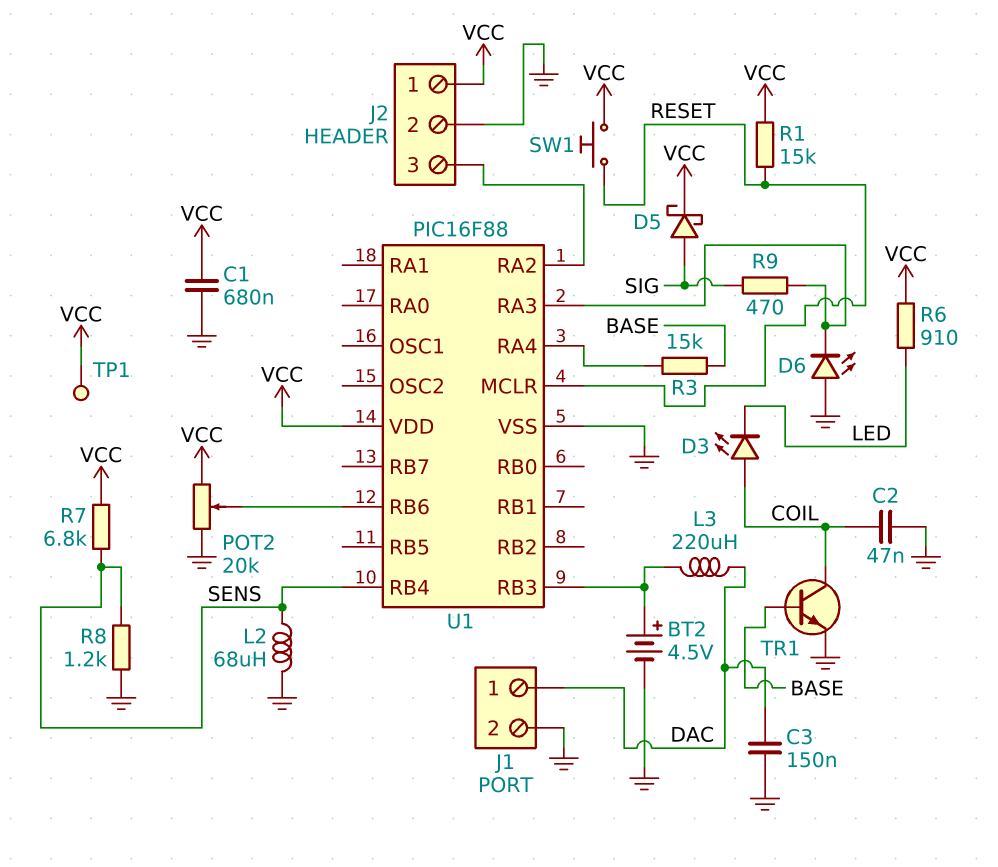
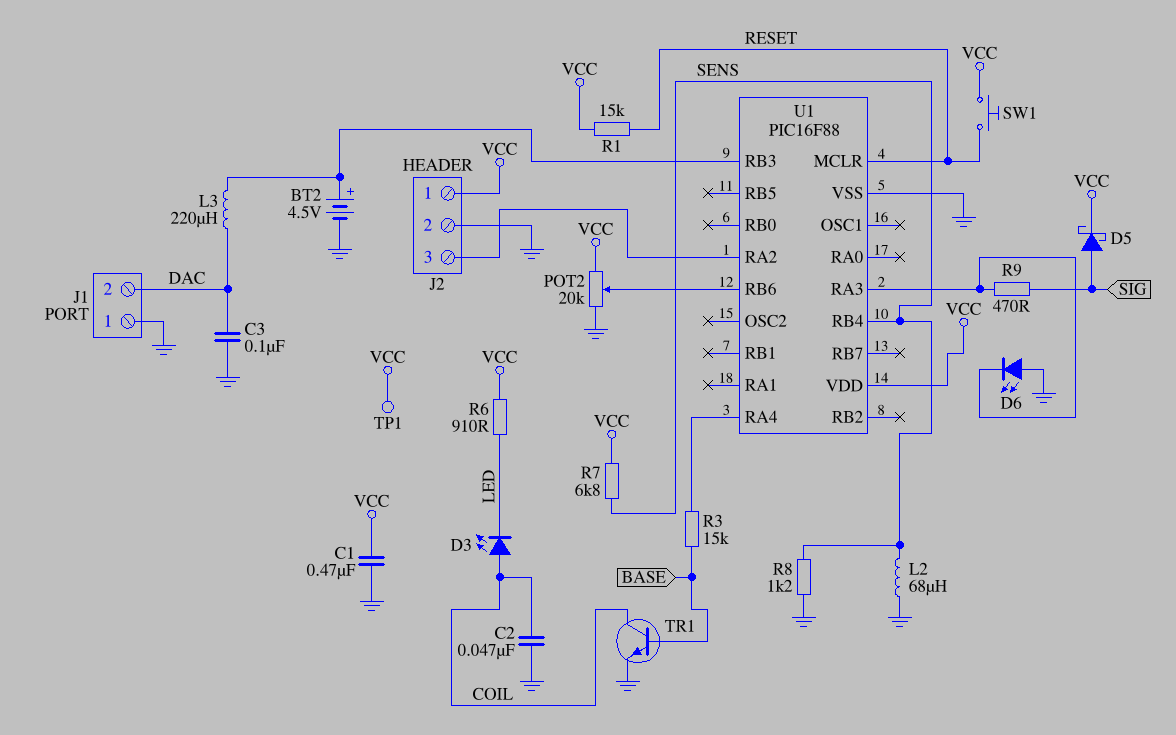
C1: 680nF (GND, VCC) -> 470nF (GND, VCC)
C3: 150nF (DAC, GND) -> 100nF (DAC, GND)
J1 pin 1: DAC -> GND
J1 pin 2: GND -> DAC

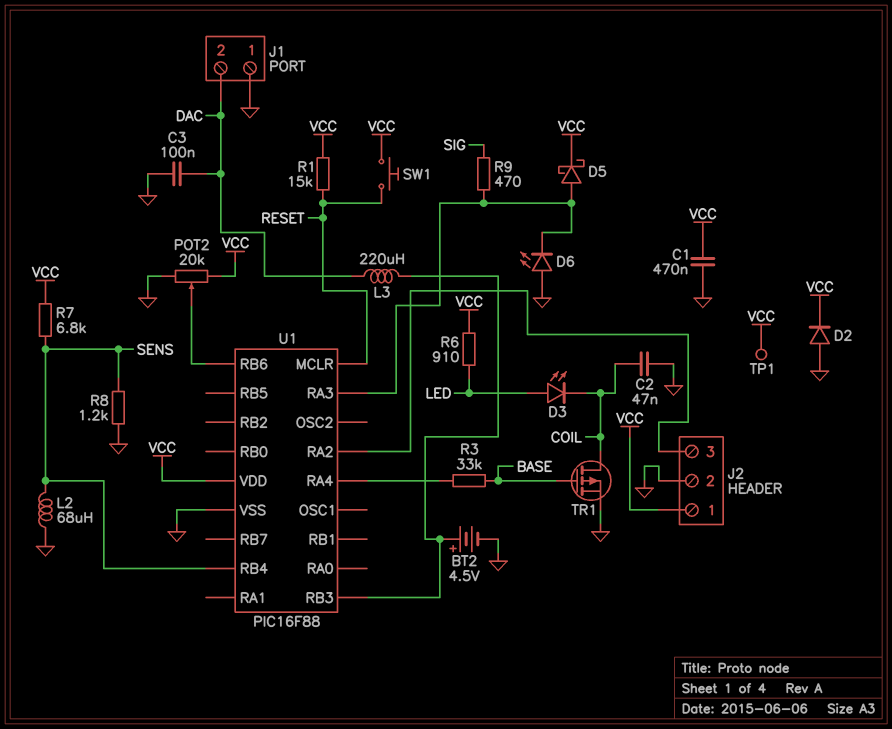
D2: none -> diode (A GND, K VCC)
D3: LED (A COIL, K LED) -> LED (A LED, K COIL)
D5: schottky (A SIG, K VCC) -> schottky (A U1/RA3, K VCC)
R3: 15k (BASE, U1/RA4) -> 33k (BASE, U1/RA4)
TR1: NPN (B BASE, C COIL, E GND) -> PMOS (G BASE, D COIL, S GND)

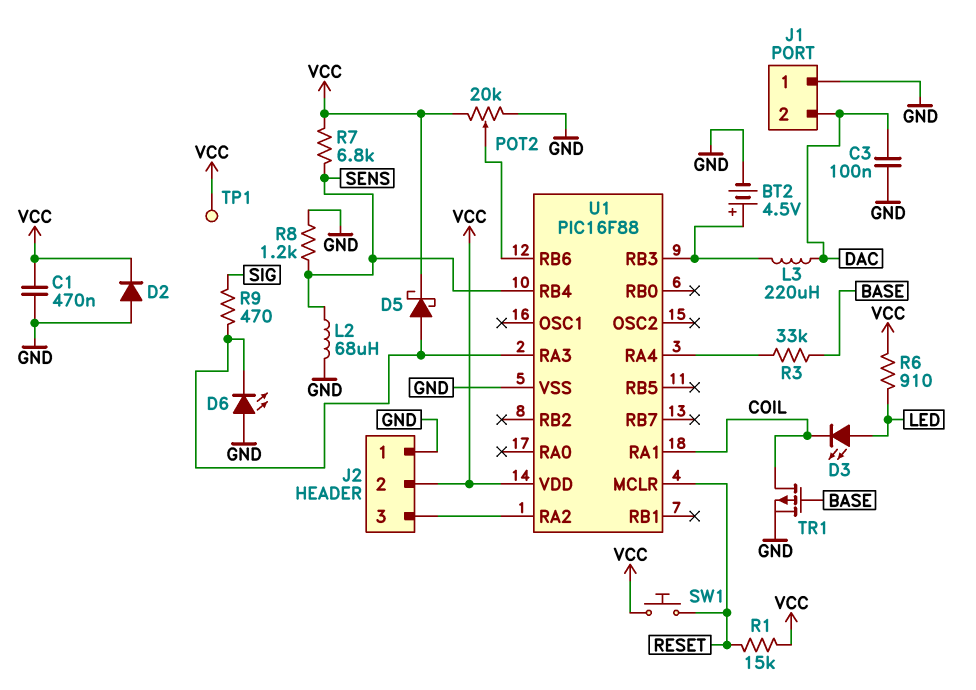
C2: 47nF (COIL, GND) -> none
J2 pin 1: VCC -> GND
J2 pin 2: GND -> VCC
U1 pin RA1: none -> COIL

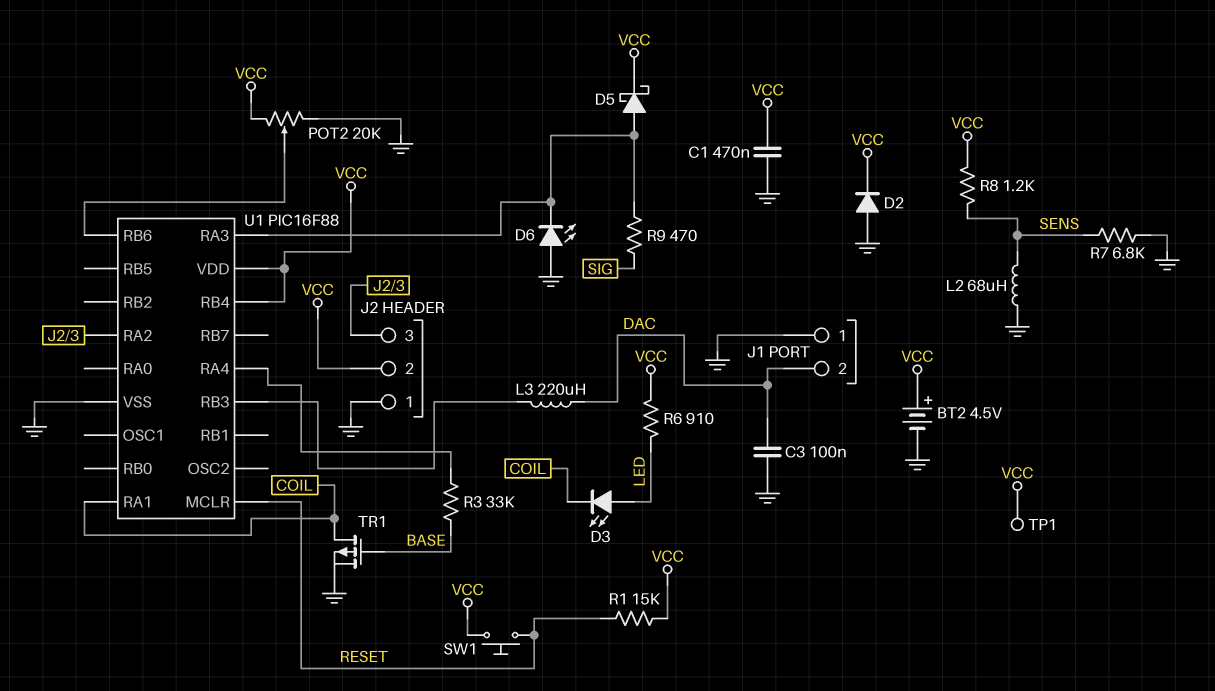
BT2: 4.5V (plus U1/RB3, minus GND) -> 4.5V (plus VCC, minus GND)
R7: 6.8k (SENS, VCC) -> 6.8k (GND, SENS)
R8: 1.2k (GND, SENS) -> 1.2k (SENS, VCC)
U1 pin RB4: SENS -> VCC

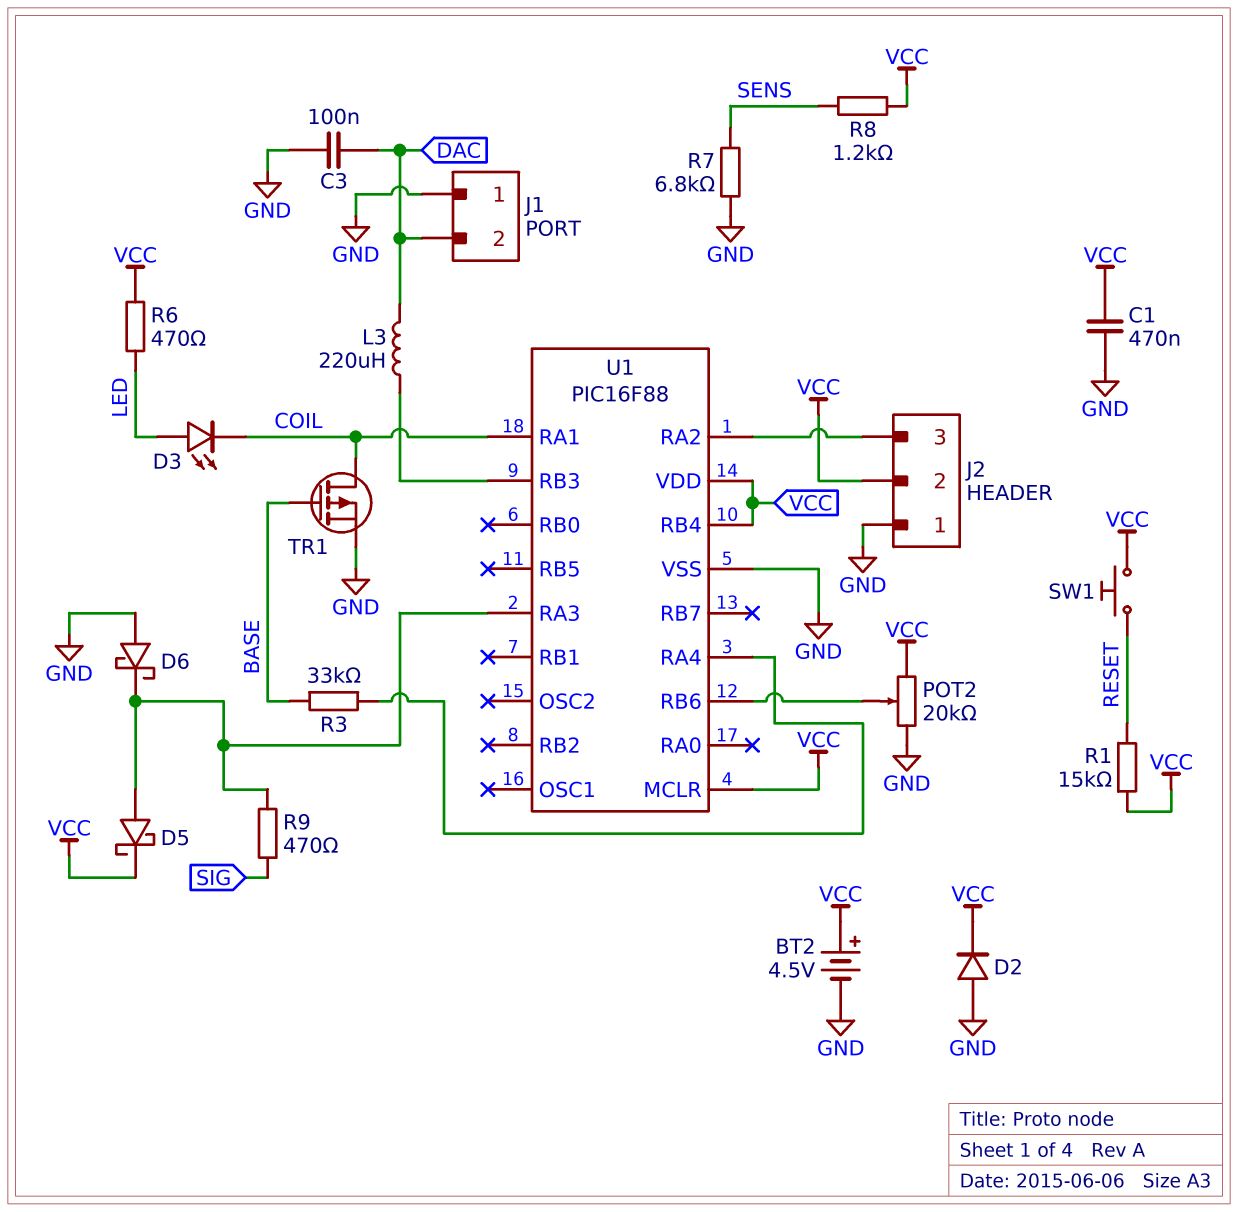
D6: LED (A GND, K U1/RA3) -> schottky (A GND, K U1/RA3)
L2: 68uH (GND, SENS) -> none
R6: 910 (LED, VCC) -> 470 (LED, VCC)
TP1: test point (VCC) -> none
U1 pin MCLR: RESET -> VCC

